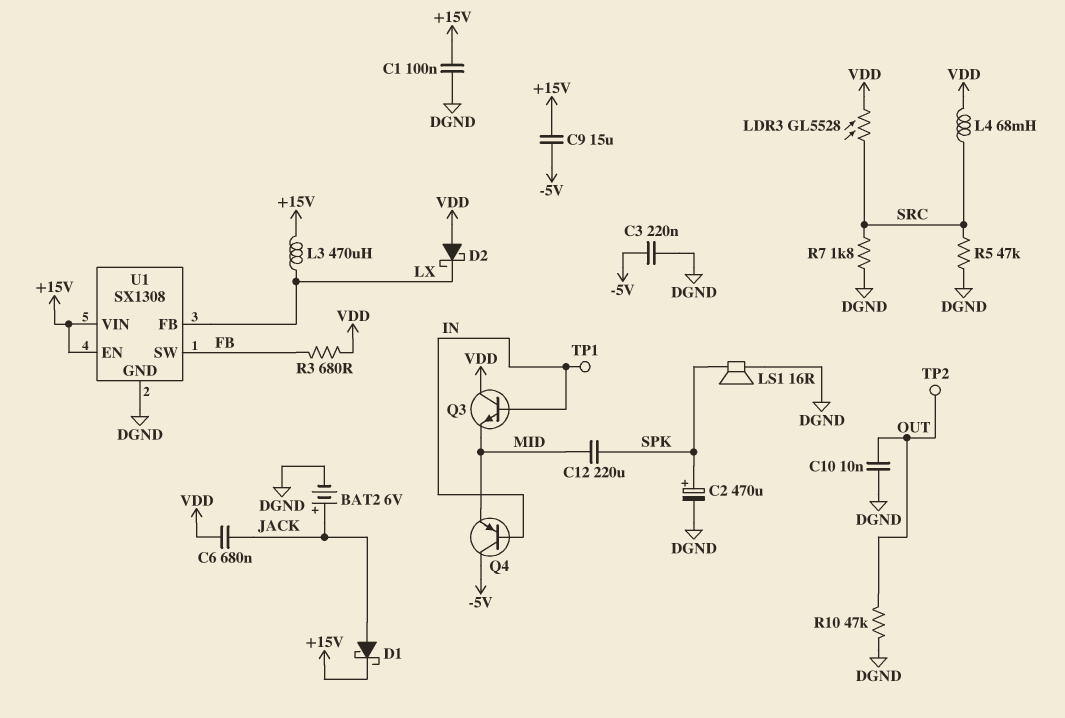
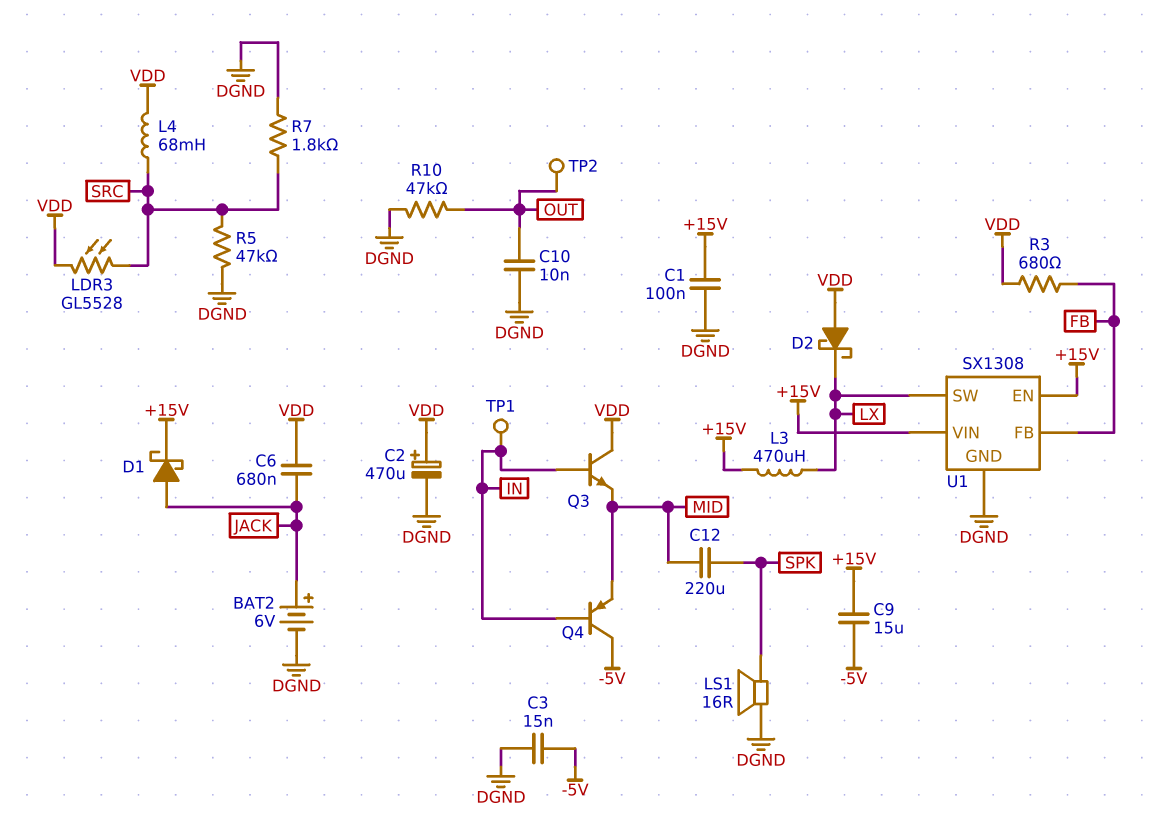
C2: 470uF (plus SPK, minus DGND) -> 470uF (plus VDD, minus DGND)
C3: 220nF (-5V, DGND) -> 15nF (-5V, DGND)
U1 pin FB: LX -> FB
U1 pin SW: FB -> LX

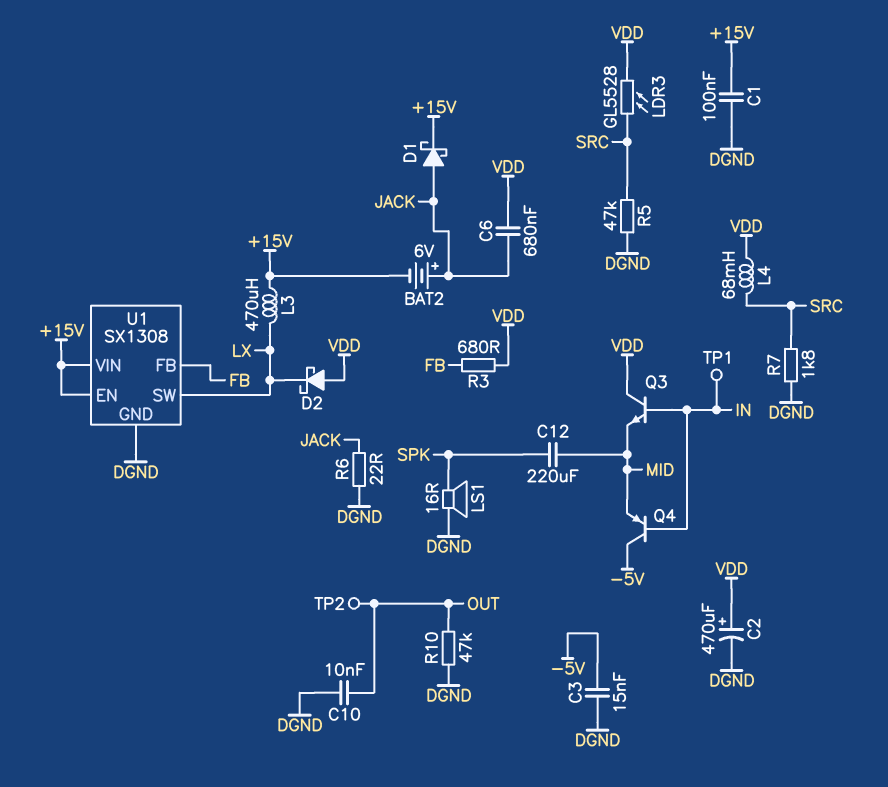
BAT2: 6V (plus JACK, minus DGND) -> 6V (plus JACK, minus +15V)
C9: 15uF (+15V, -5V) -> none
R6: none -> 22 (DGND, JACK)

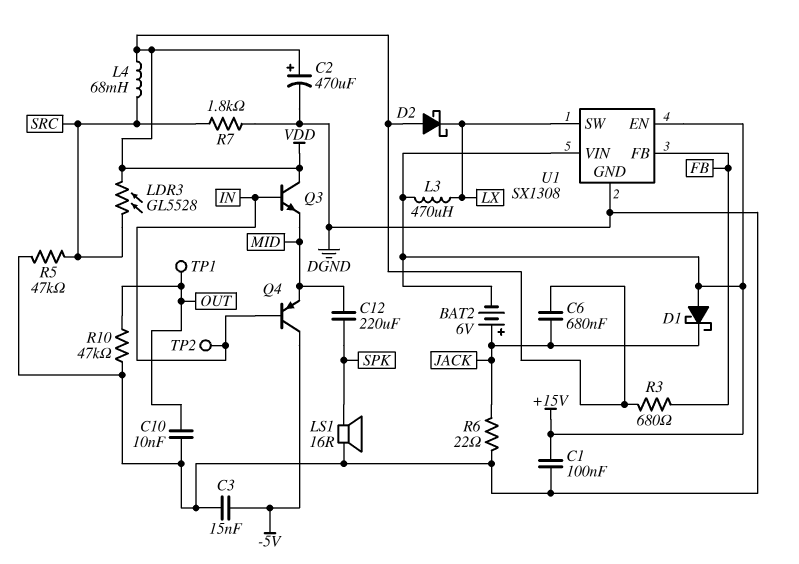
D1: schottky (A JACK, K +15V) -> schottky (A +15V, K JACK)
TP1: test point (IN) -> test point (OUT)
TP2: test point (OUT) -> test point (IN)

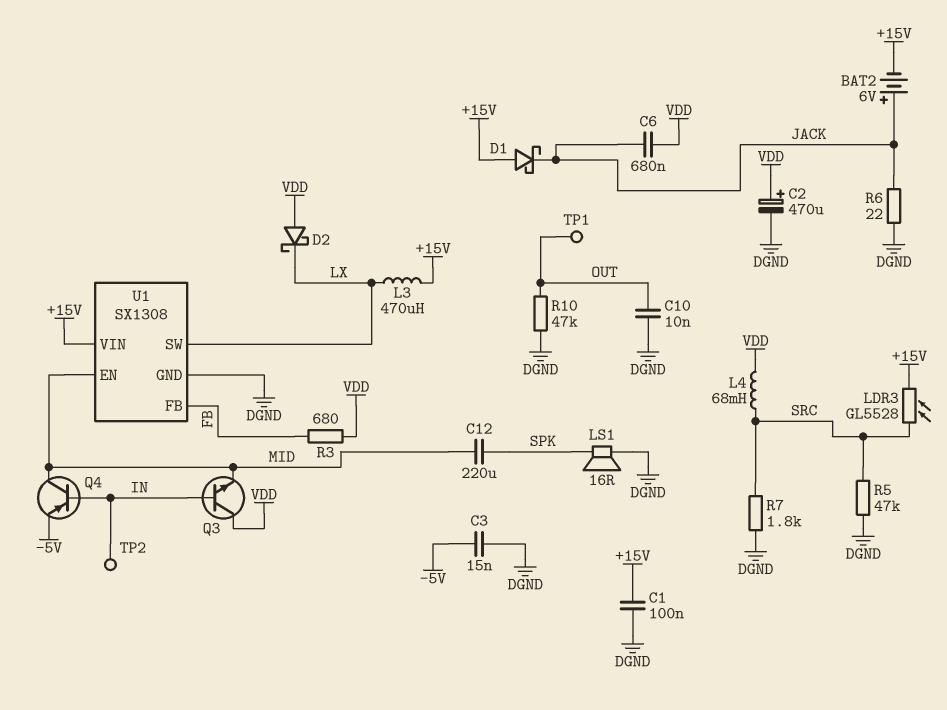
LDR3: GL5528 (SRC, VDD) -> GL5528 (+15V, SRC)
Q4: PNP (B IN, C -5V, E MID) -> PNP (B IN, C MID, E -5V)
U1 pin EN: +15V -> MID

